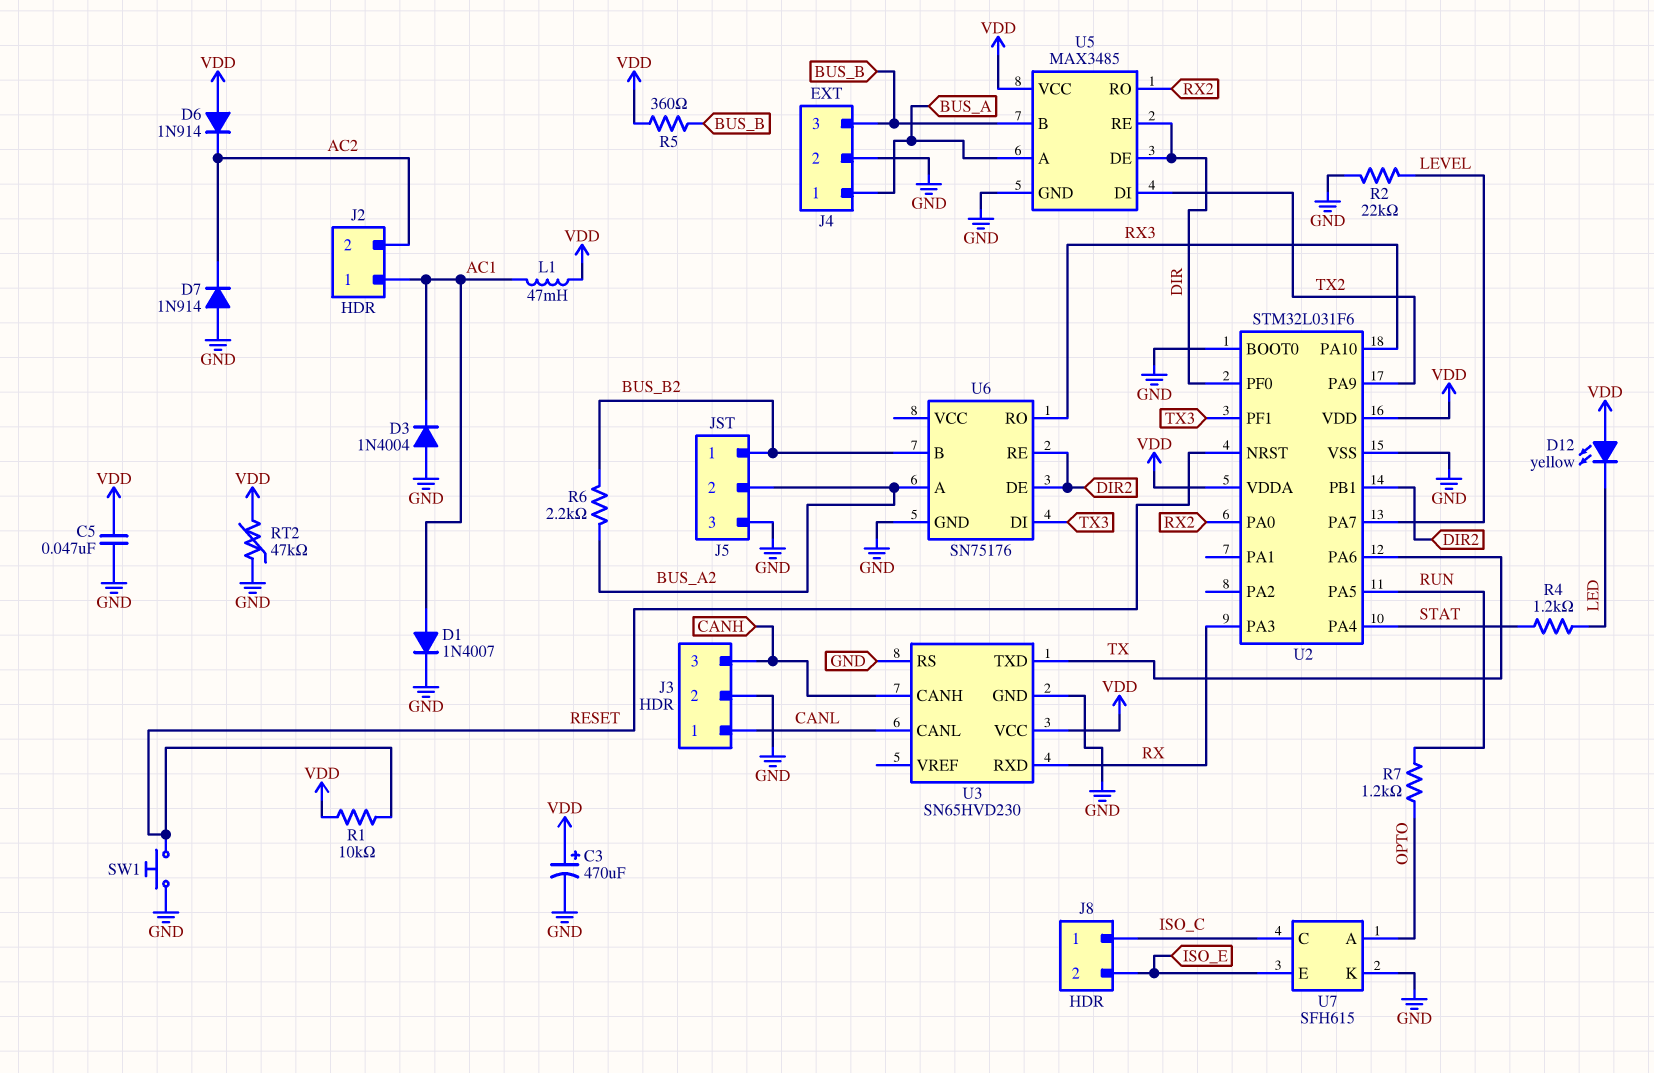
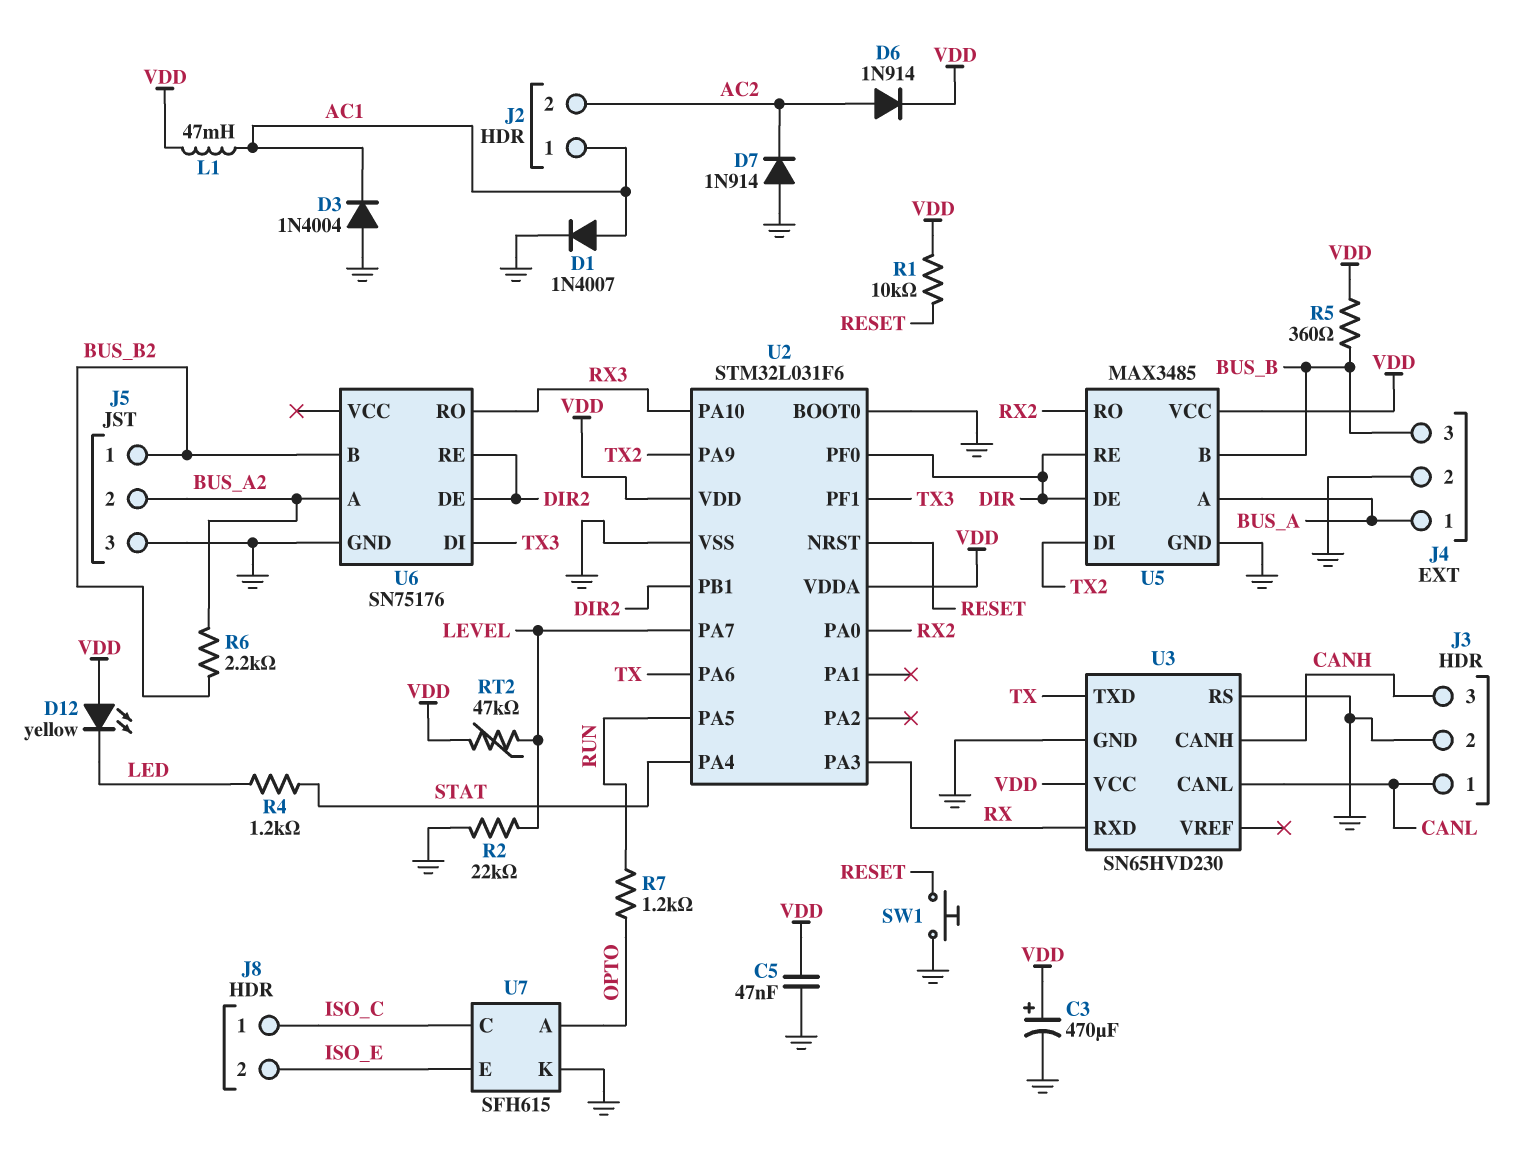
D6: diode 1N914 (A VDD, K AC2) -> diode 1N914 (A AC2, K VDD)
RT2: 47k (GND, VDD) -> 47k (LEVEL, VDD)

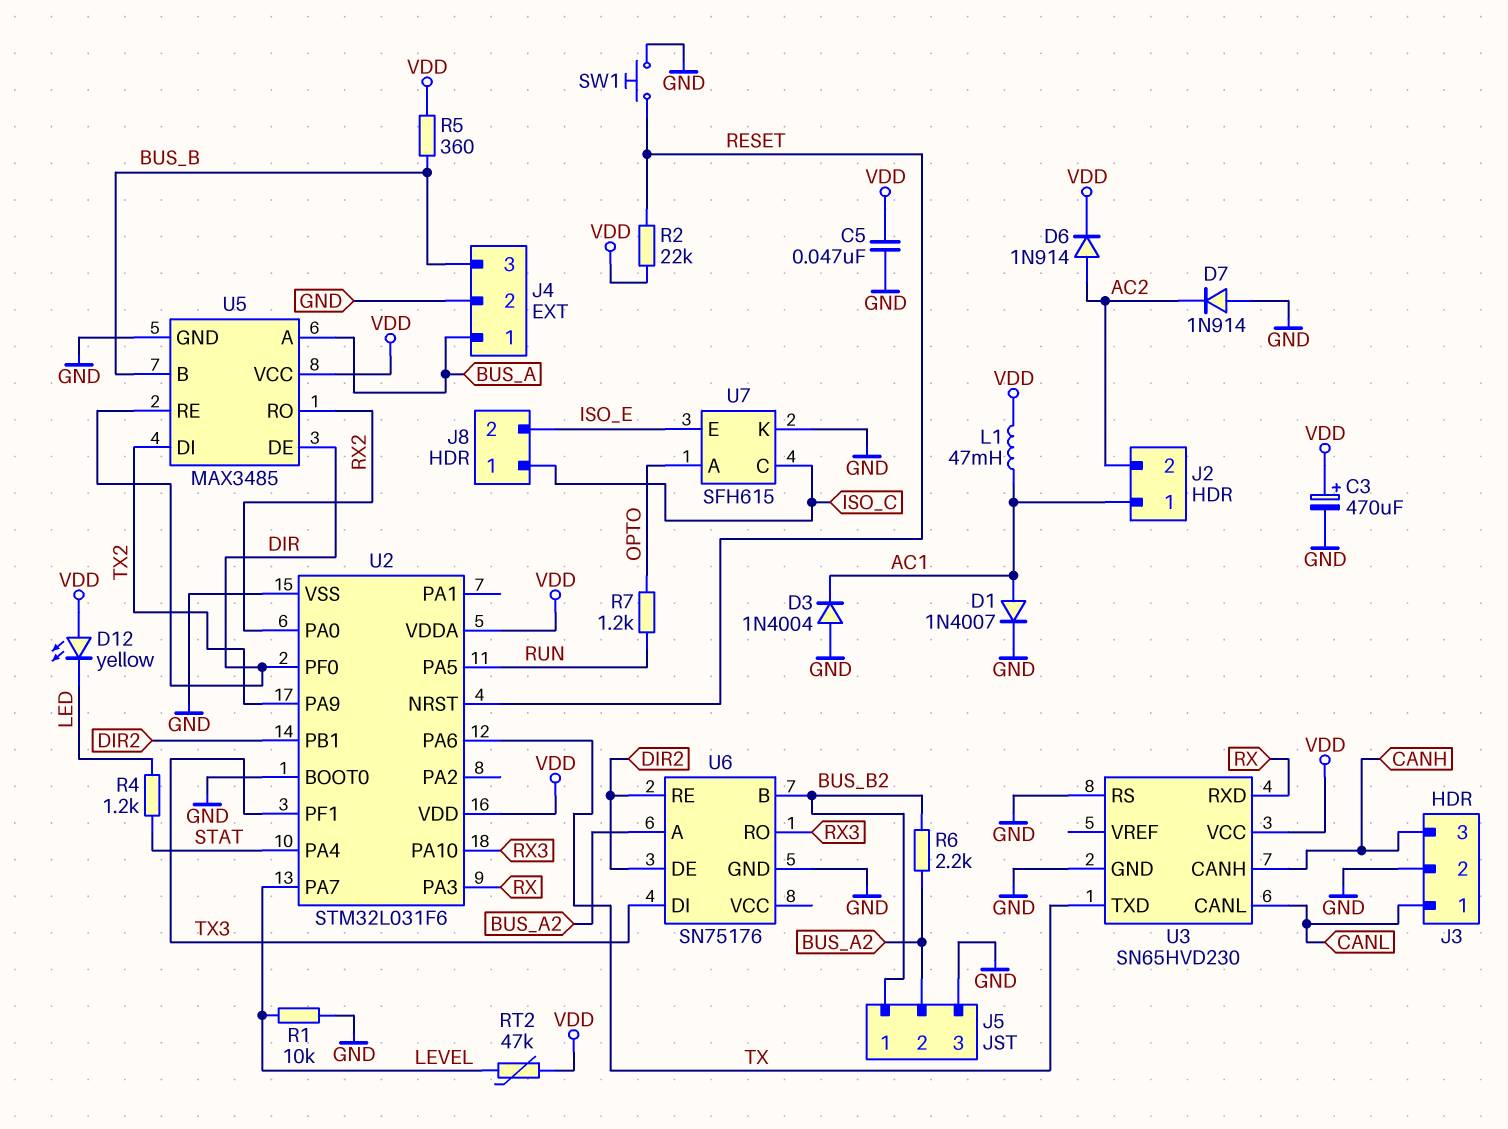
R1: 10k (RESET, VDD) -> 10k (GND, LEVEL)
R2: 22k (GND, LEVEL) -> 22k (RESET, VDD)

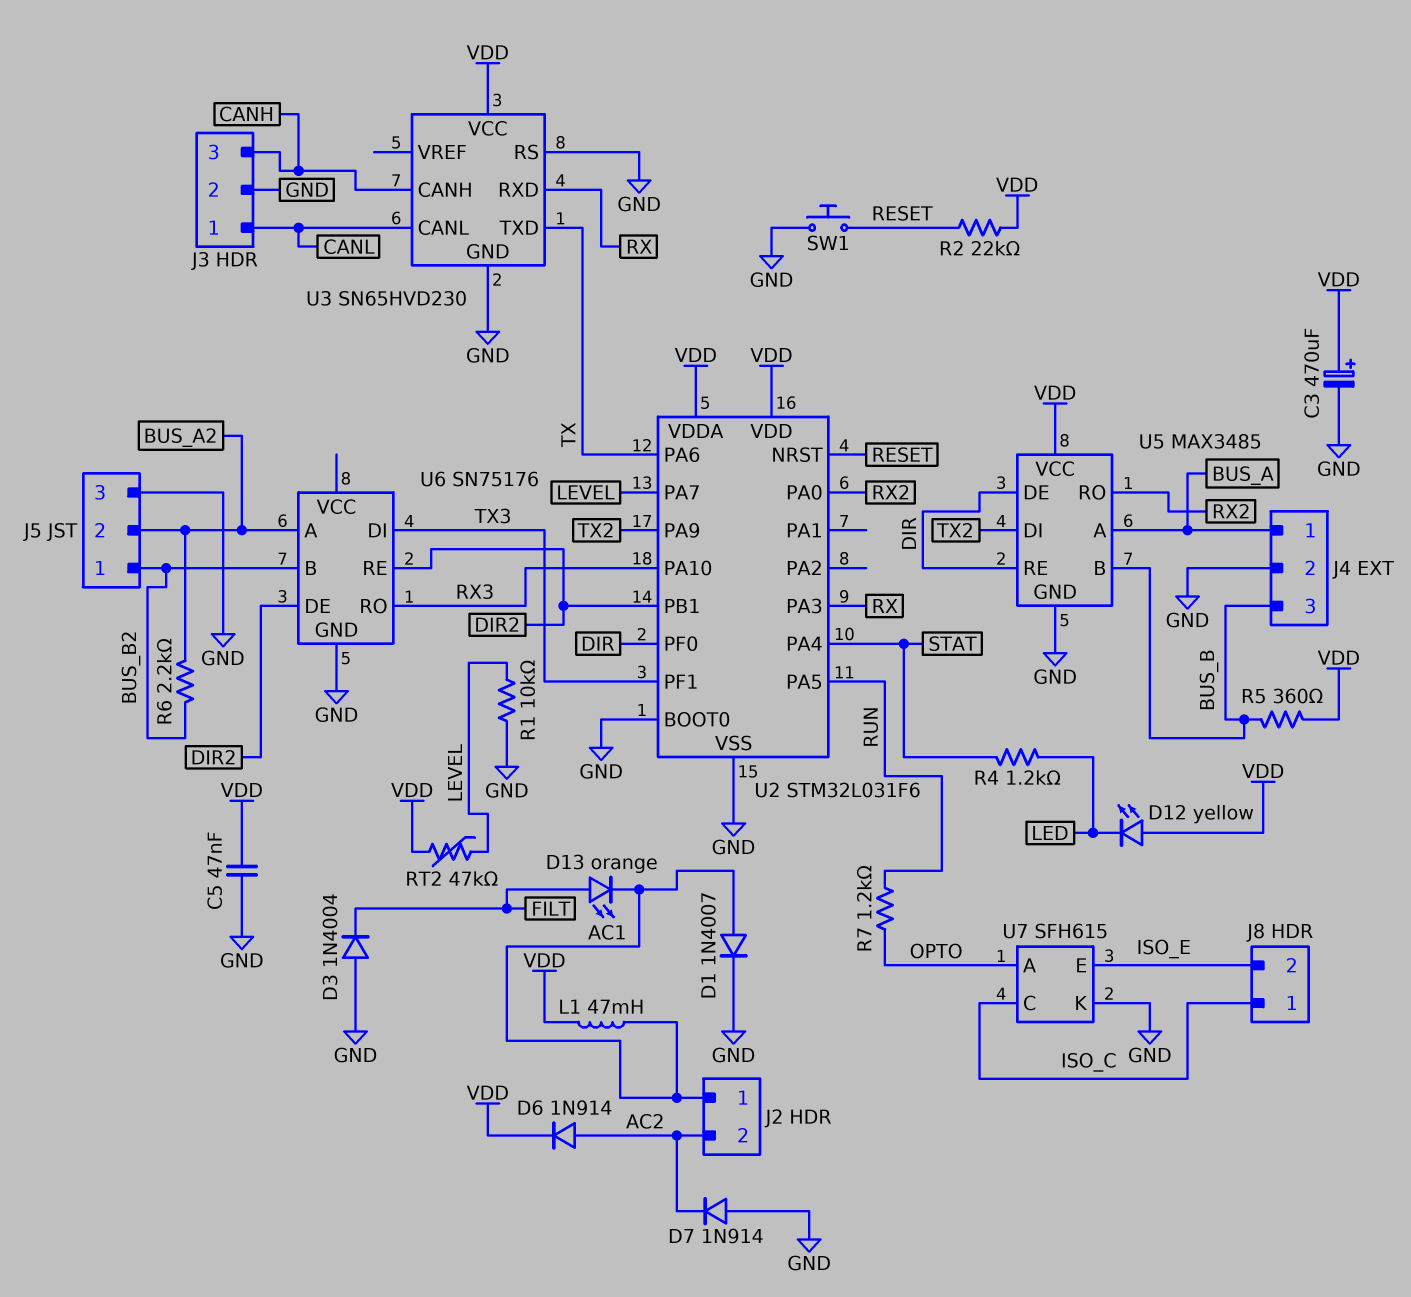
D3: diode 1N4004 (A GND, K AC1) -> diode 1N4004 (A GND, K FILT)
D13: none -> LED orange (A FILT, K AC1)

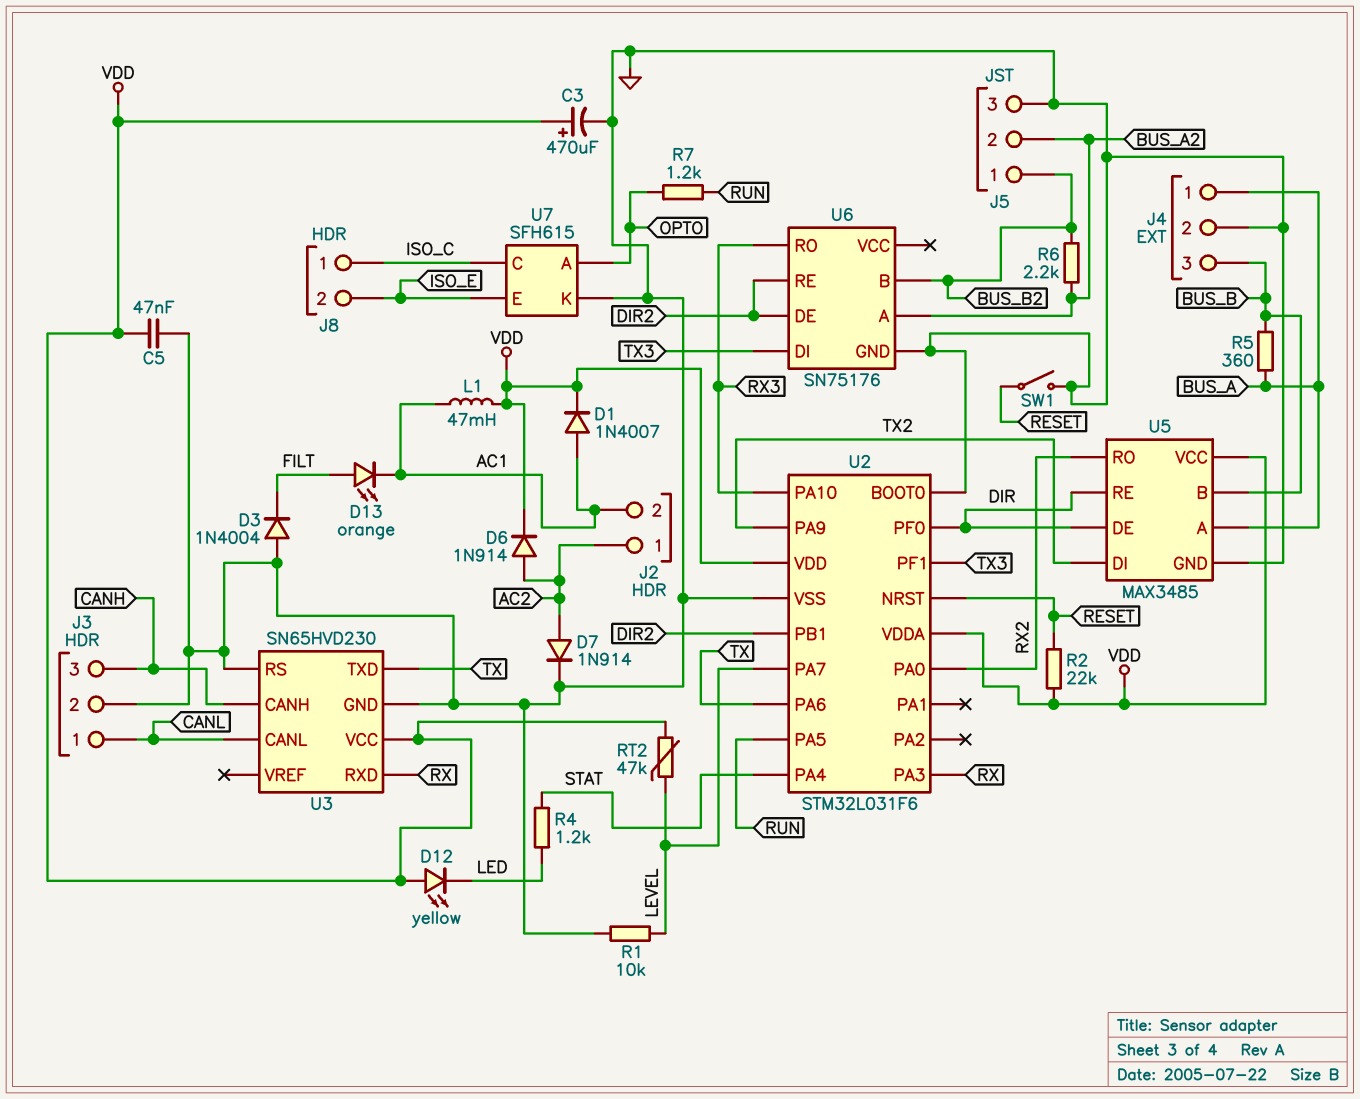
D1: diode 1N4007 (A AC1, K GND) -> diode 1N4007 (A AC1, K VDD)
D7: diode 1N914 (A GND, K AC2) -> diode 1N914 (A AC2, K GND)
J2 pin 1: AC1 -> AC2
J2 pin 2: AC2 -> AC1
R5: 360 (BUS_B, VDD) -> 360 (BUS_A, BUS_B)
SW1: button (GND, RESET) -> switch (GND, RESET)

